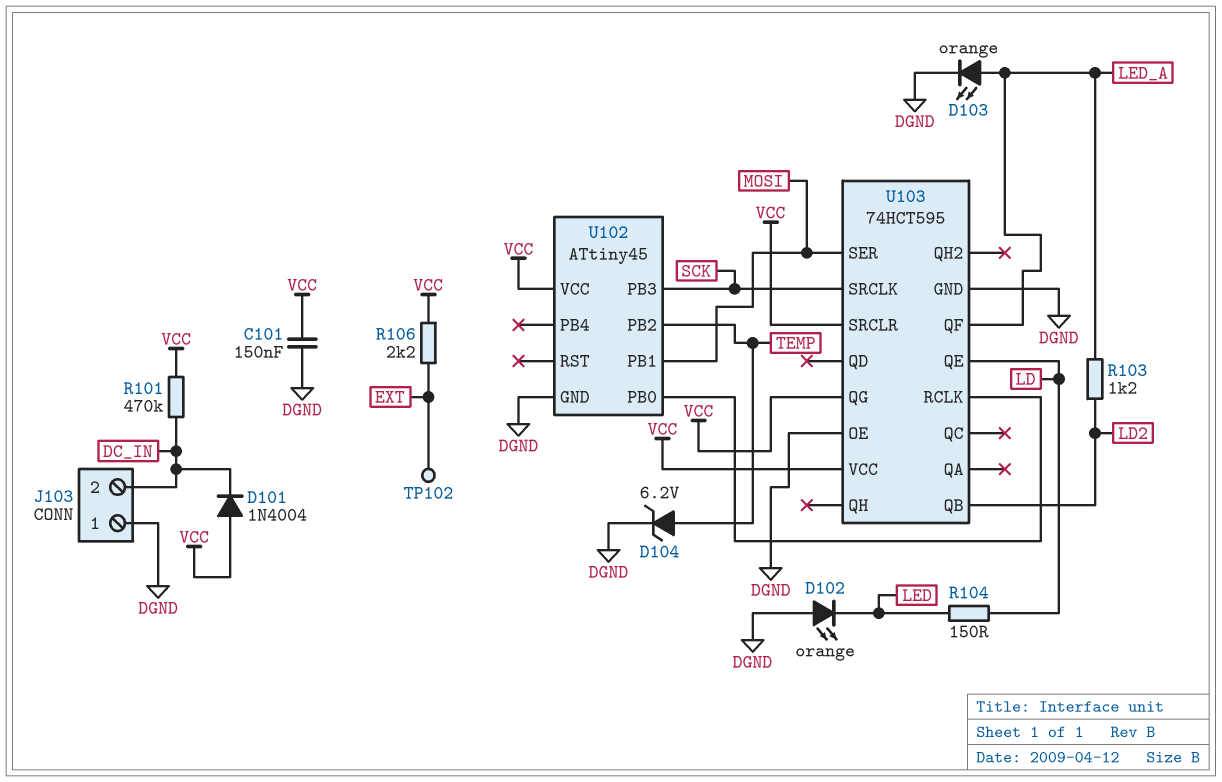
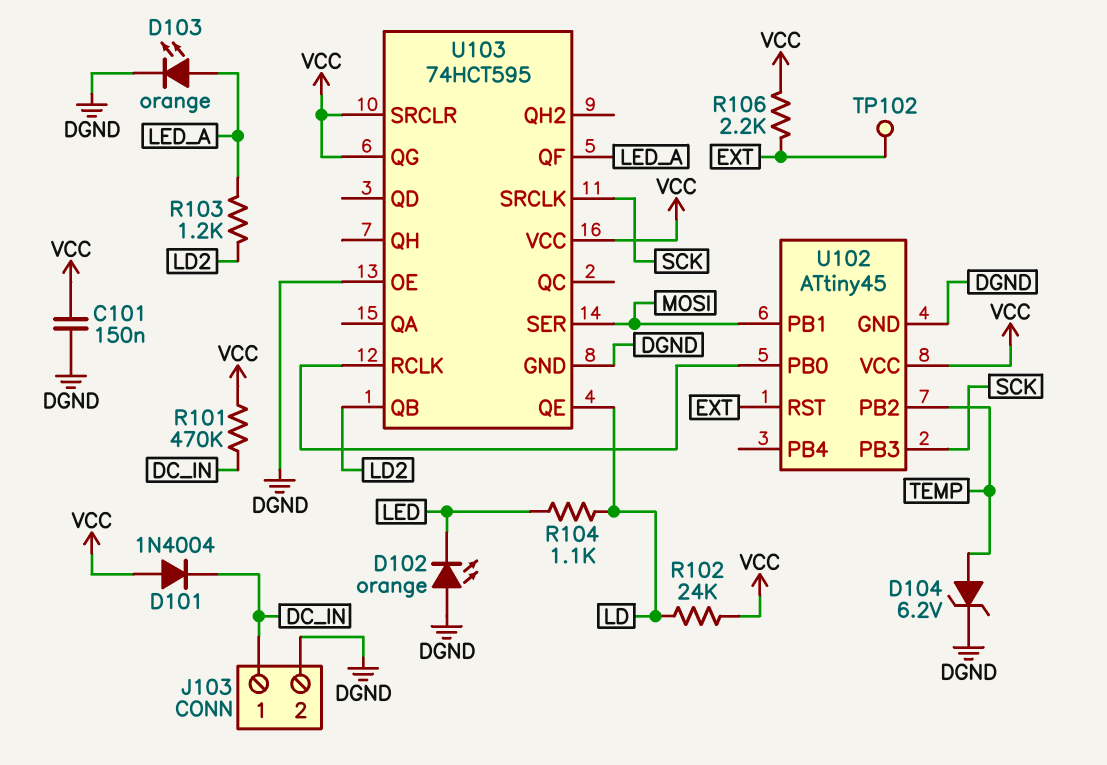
J103 pin 1: DGND -> DC_IN
J103 pin 2: DC_IN -> DGND
R102: none -> 24k (LD, VCC)
R104: 150 (LD, LED) -> 1.1k (LD, LED)
U102 pin RST: none -> EXT

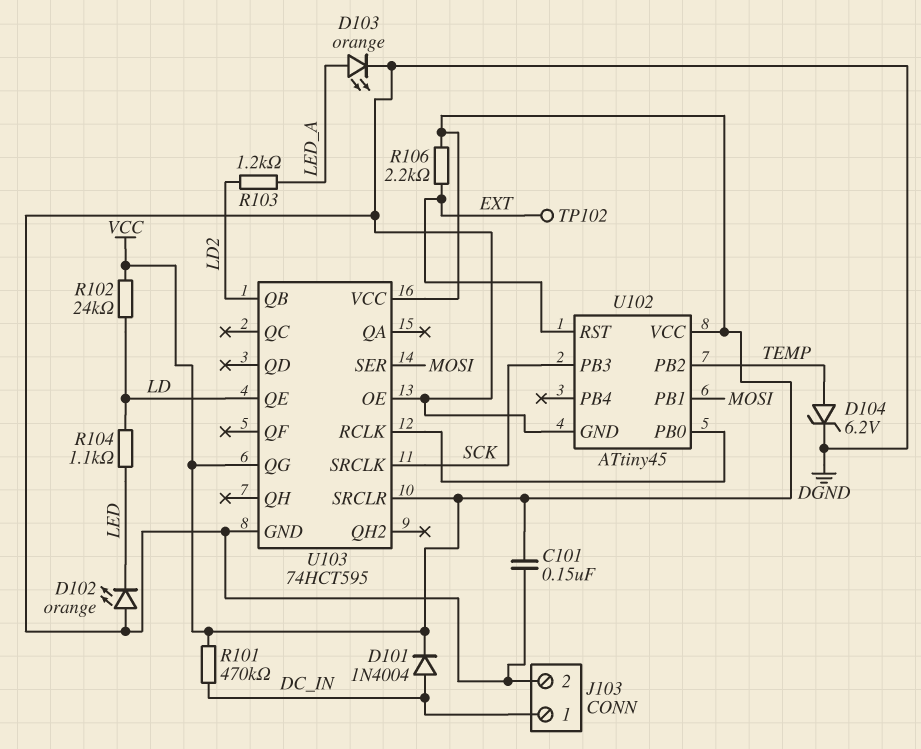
D101: diode 1N4004 (A VCC, K DC_IN) -> diode 1N4004 (A DC_IN, K VCC)
U103 pin QF: LED_A -> none

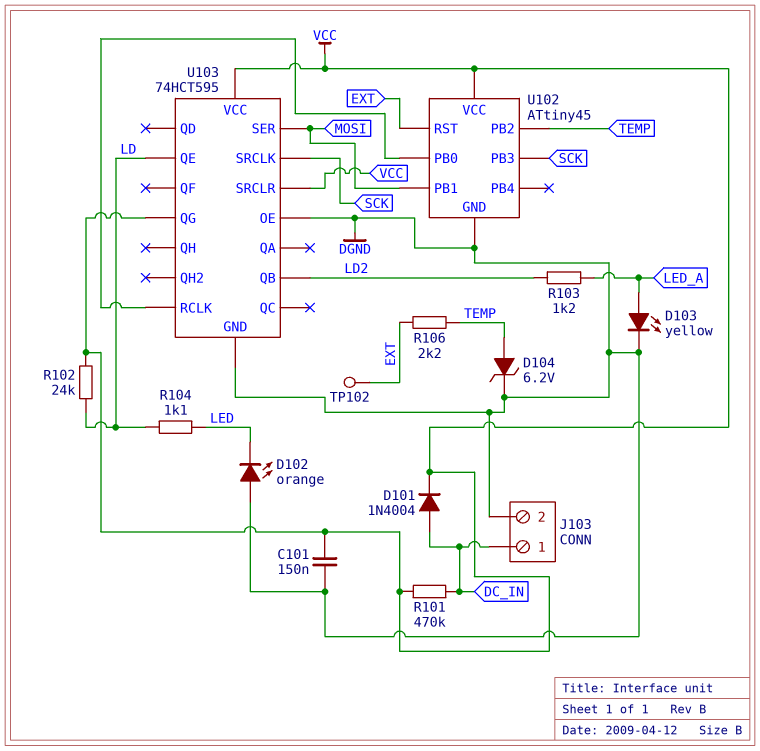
D103: LED orange (A LED_A, K DGND) -> LED yellow (A LED_A, K DGND)
R106: 2.2k (EXT, VCC) -> 2.2k (EXT, TEMP)

